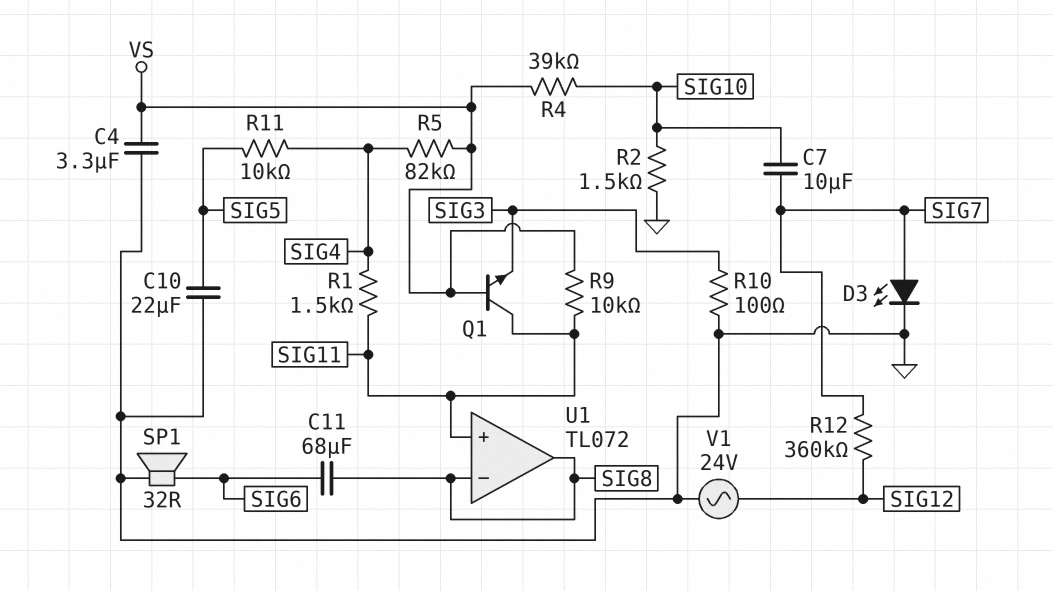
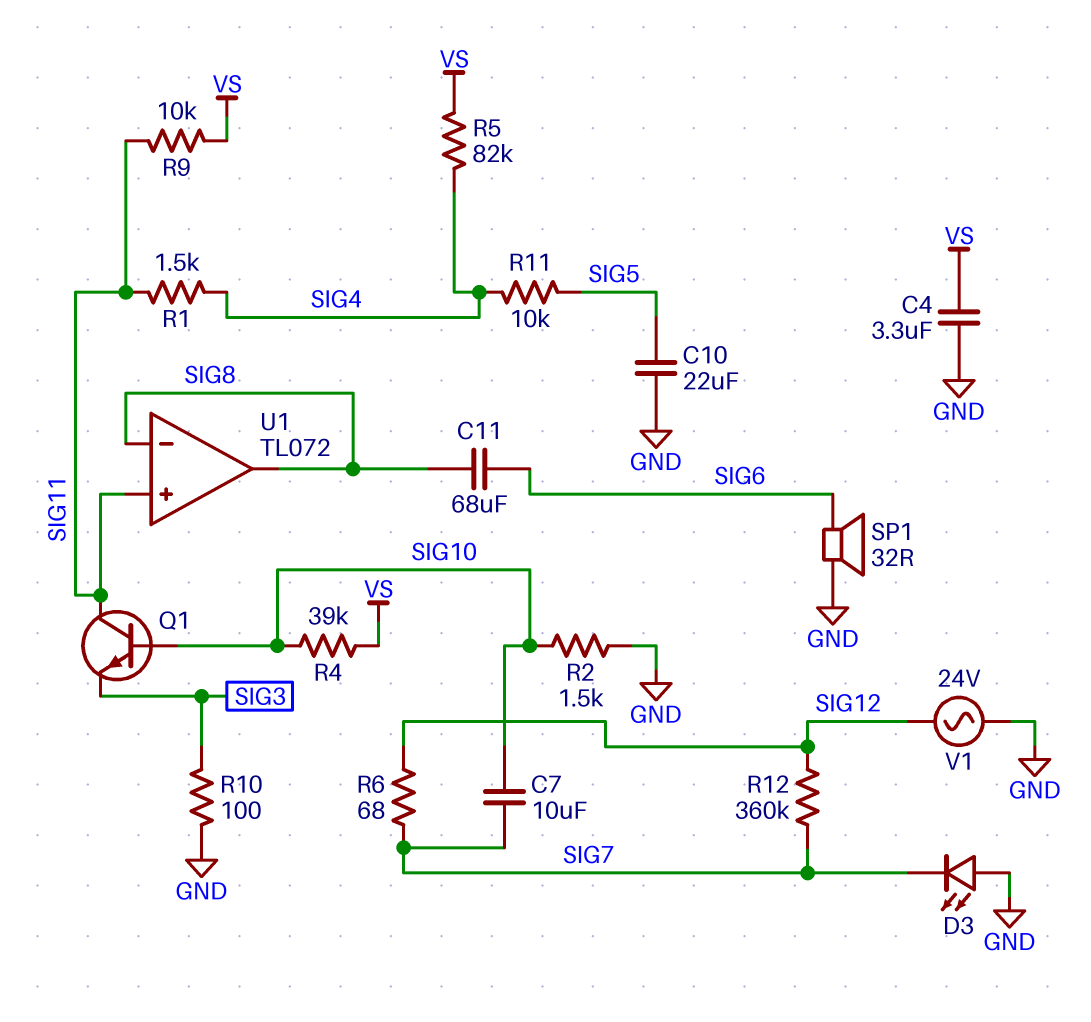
D3: LED (A SIG7, K GND) -> LED (A GND, K SIG7)
Q1: NPN (B VS, C SIG11, E SIG3) -> NPN (B SIG10, C SIG11, E SIG3)
R6: none -> 68 (SIG7, SIG12)

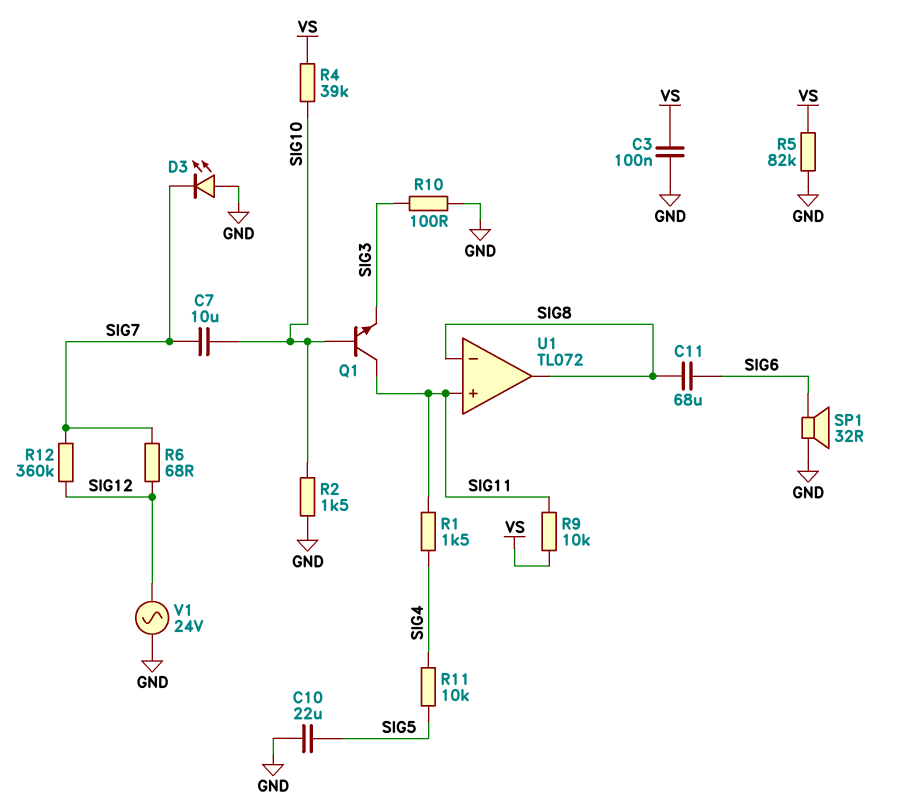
C3: none -> 100nF (GND, VS)
C4: 3.3uF (GND, VS) -> none
R5: 82k (SIG4, VS) -> 82k (GND, VS)

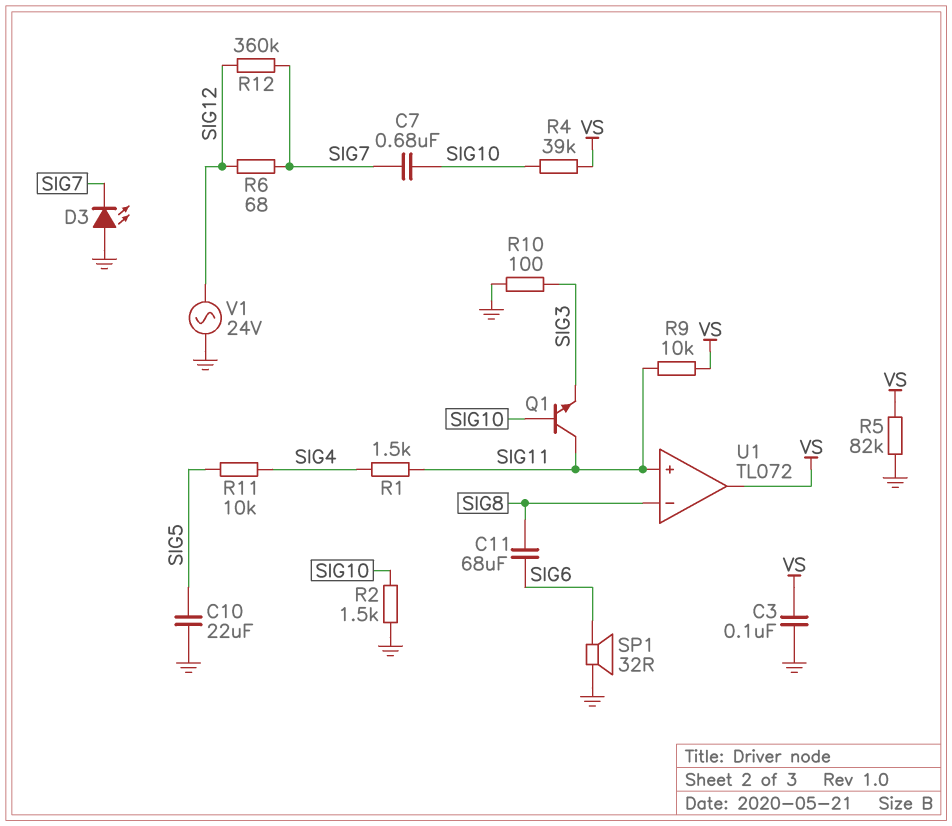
C7: 10uF (SIG7, SIG10) -> 680nF (SIG7, SIG10)
U1 pin out: SIG8 -> VS

